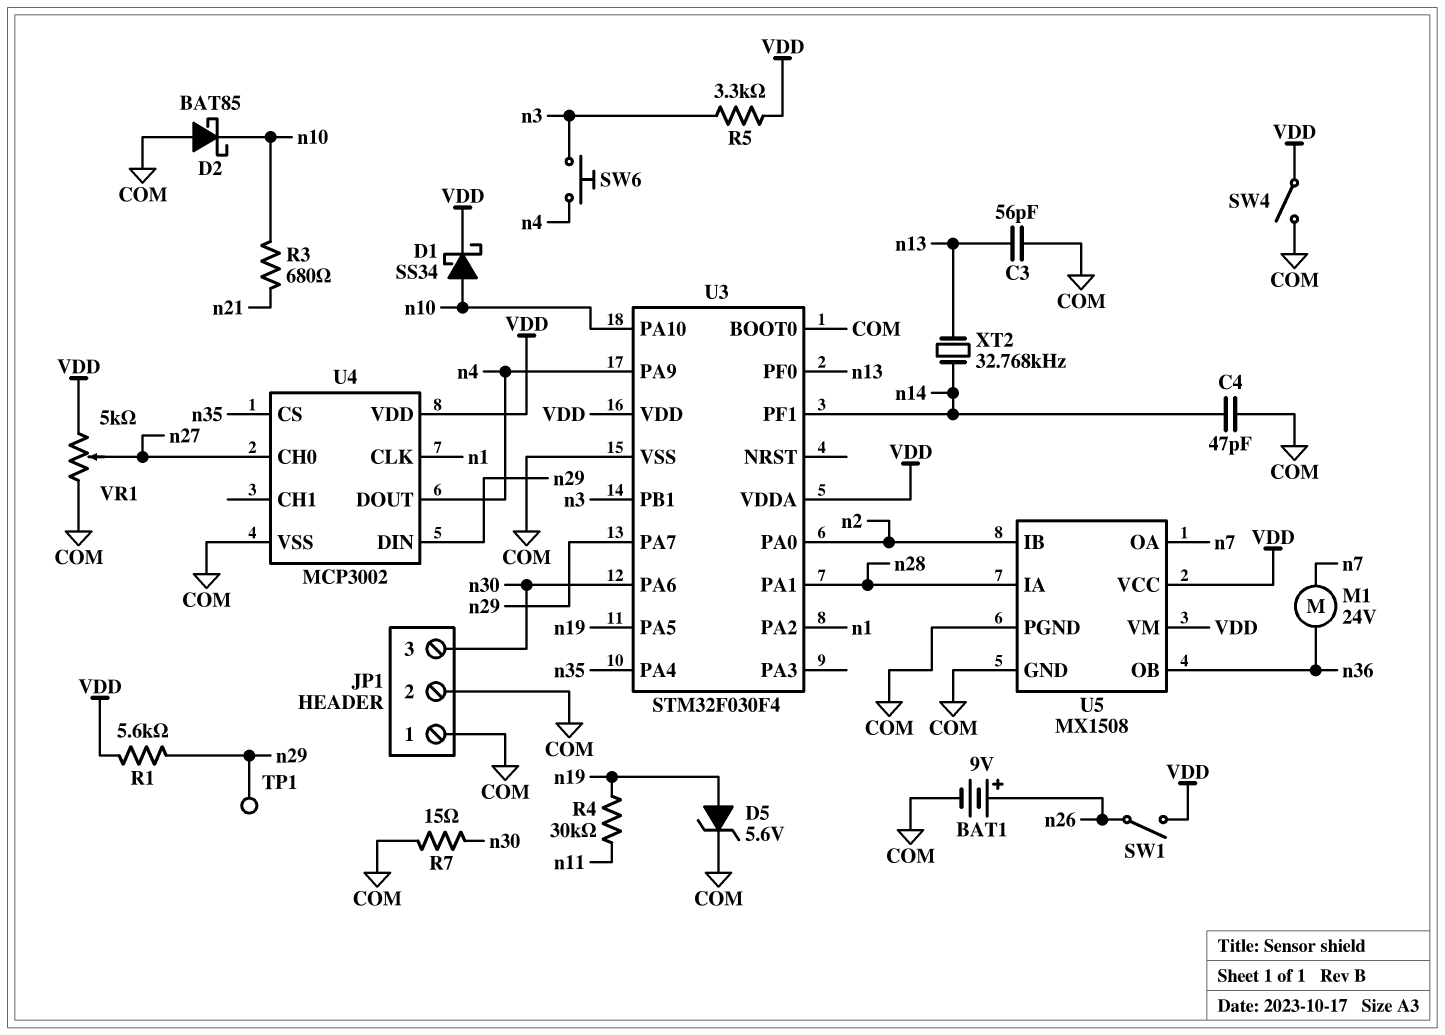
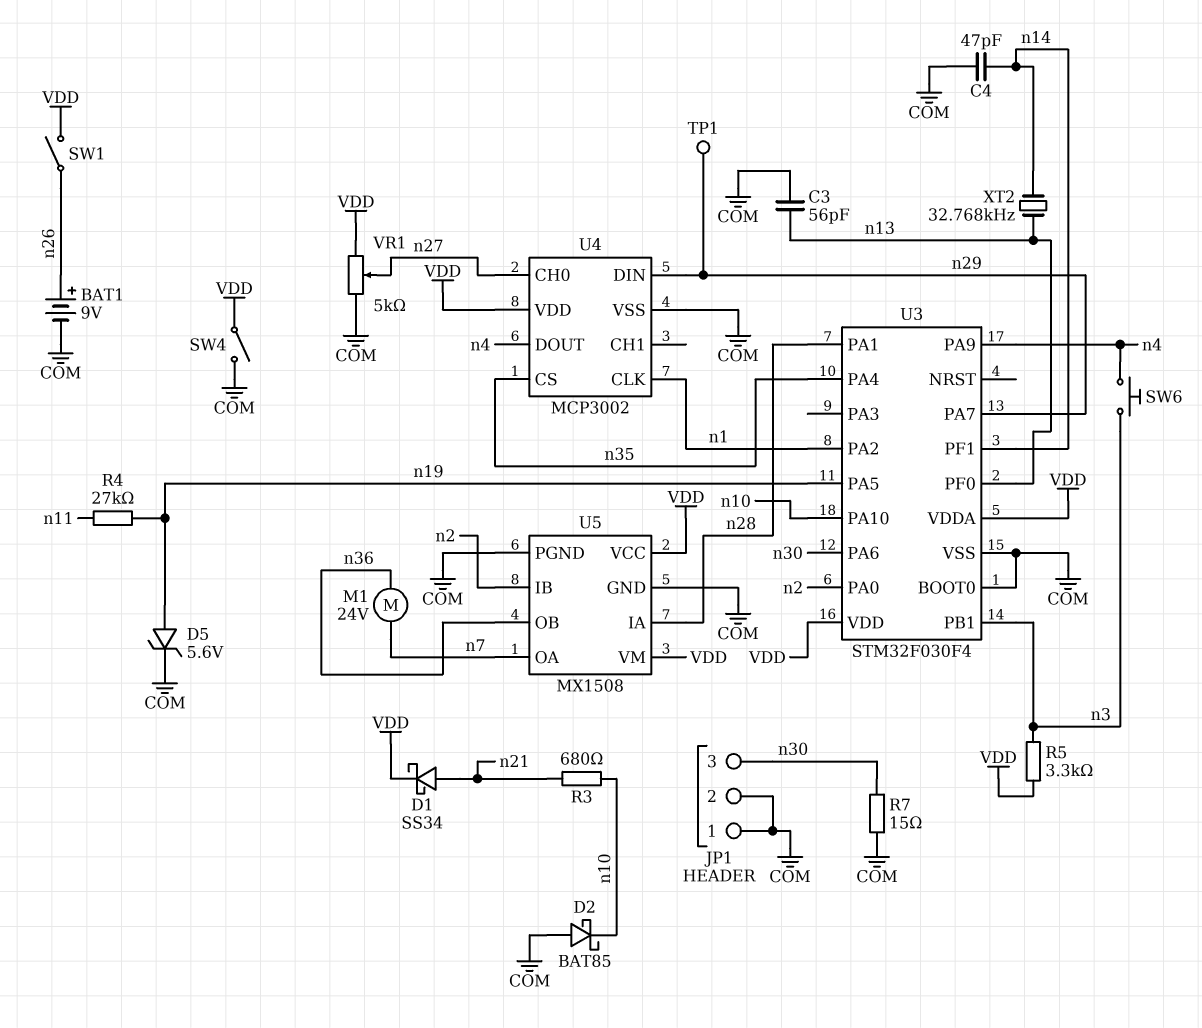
D1: schottky SS34 (A n10, K VDD) -> schottky SS34 (A n21, K VDD)
R1: 5.6k (VDD, n29) -> none
R4: 30k (n11, n19) -> 27k (n11, n19)

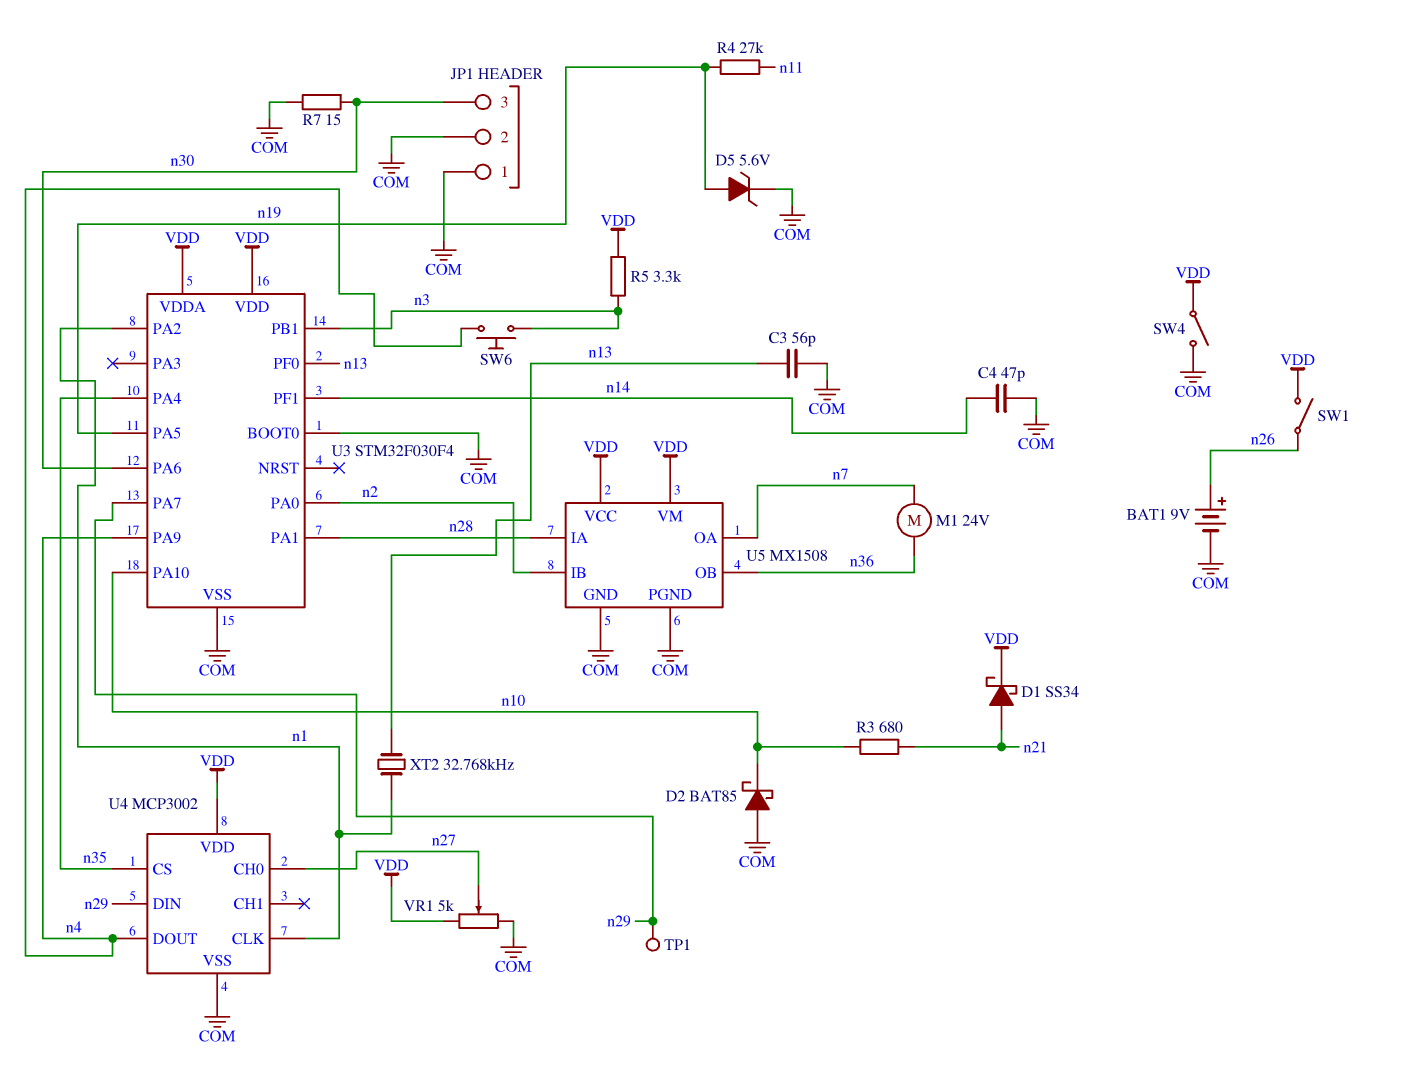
XT2: 32.768kHz (n13, n14) -> 32.768kHz (n1, n13)

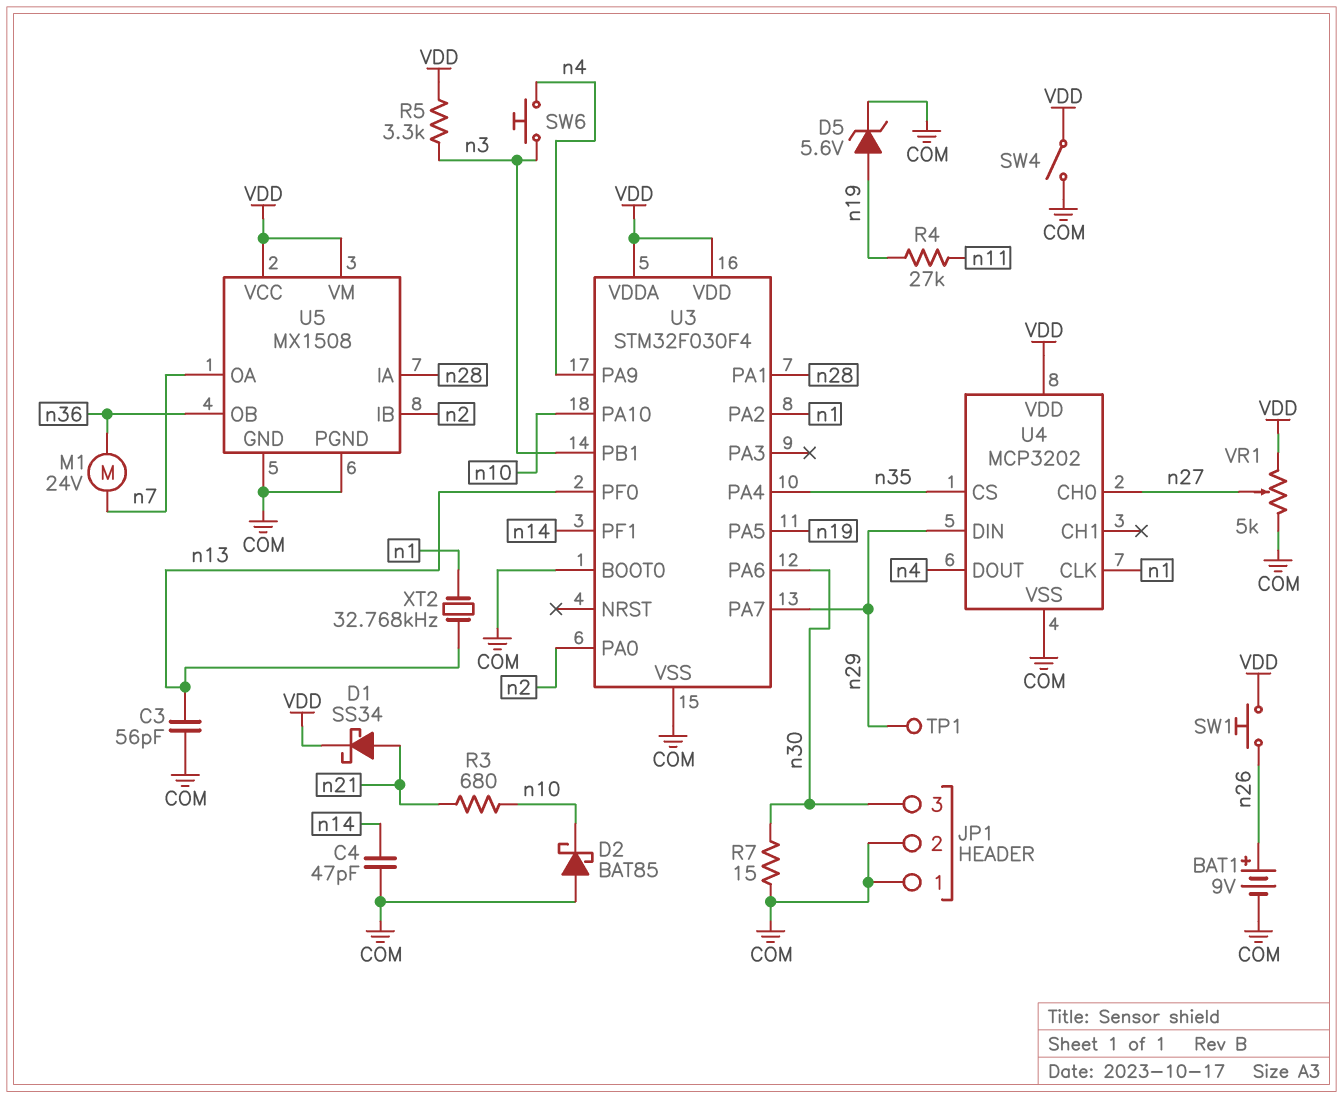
SW1: switch (VDD, n26) -> button (VDD, n26)
U4: MCP3002 -> MCP3202

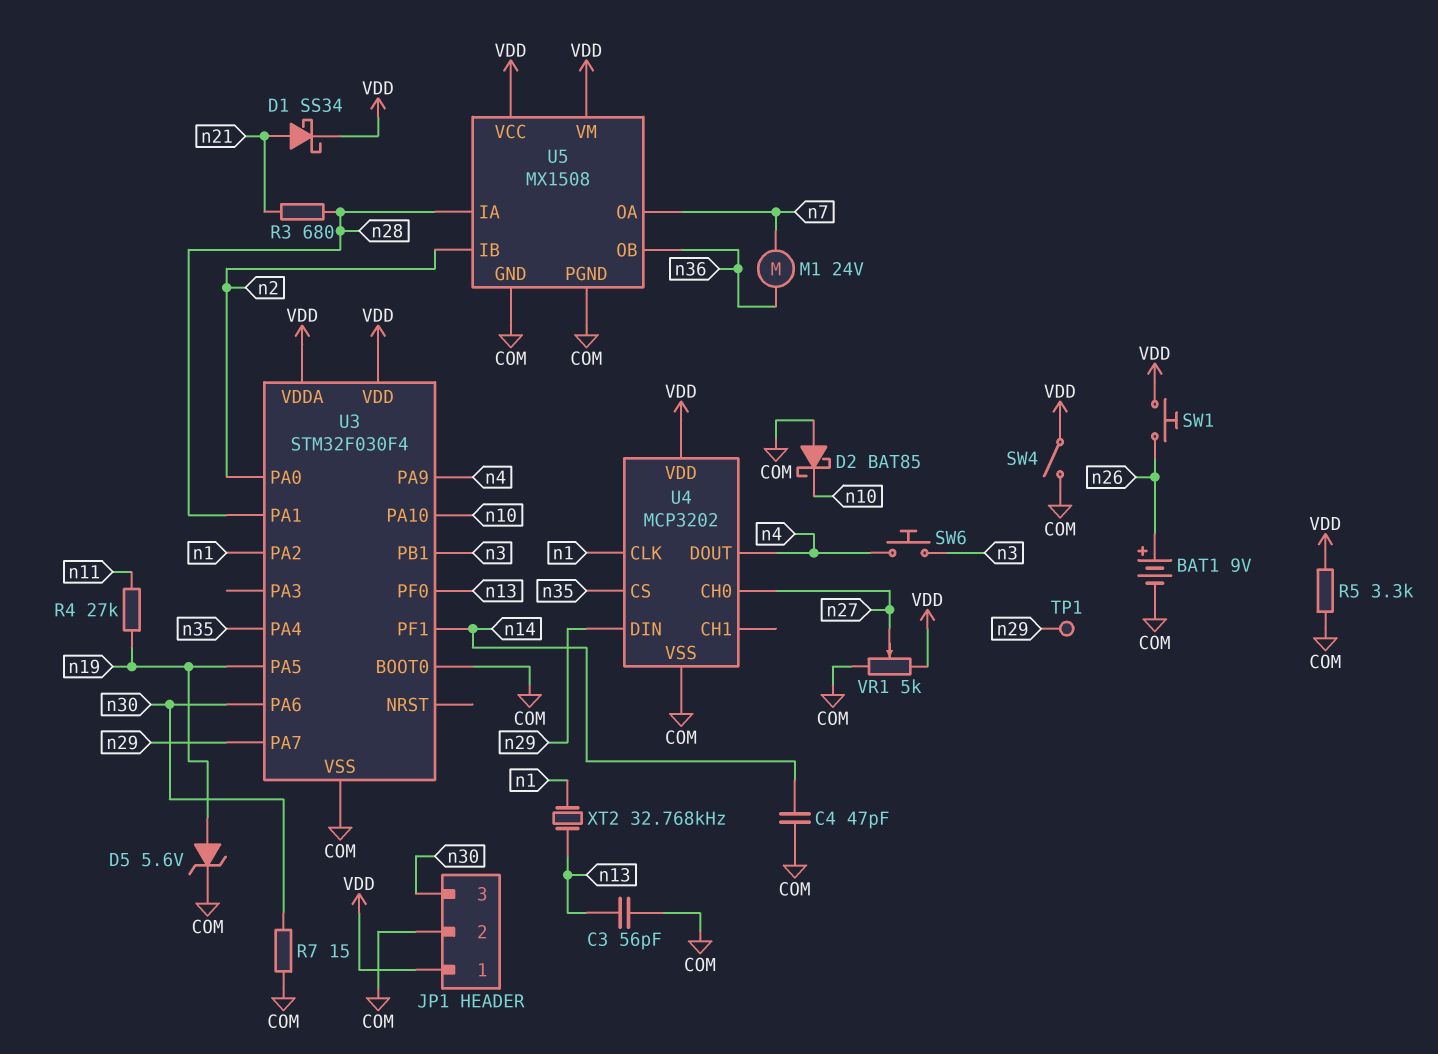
JP1 pin 1: COM -> VDD
R3: 680 (n10, n21) -> 680 (n21, n28)
R5: 3.3k (VDD, n3) -> 3.3k (COM, VDD)

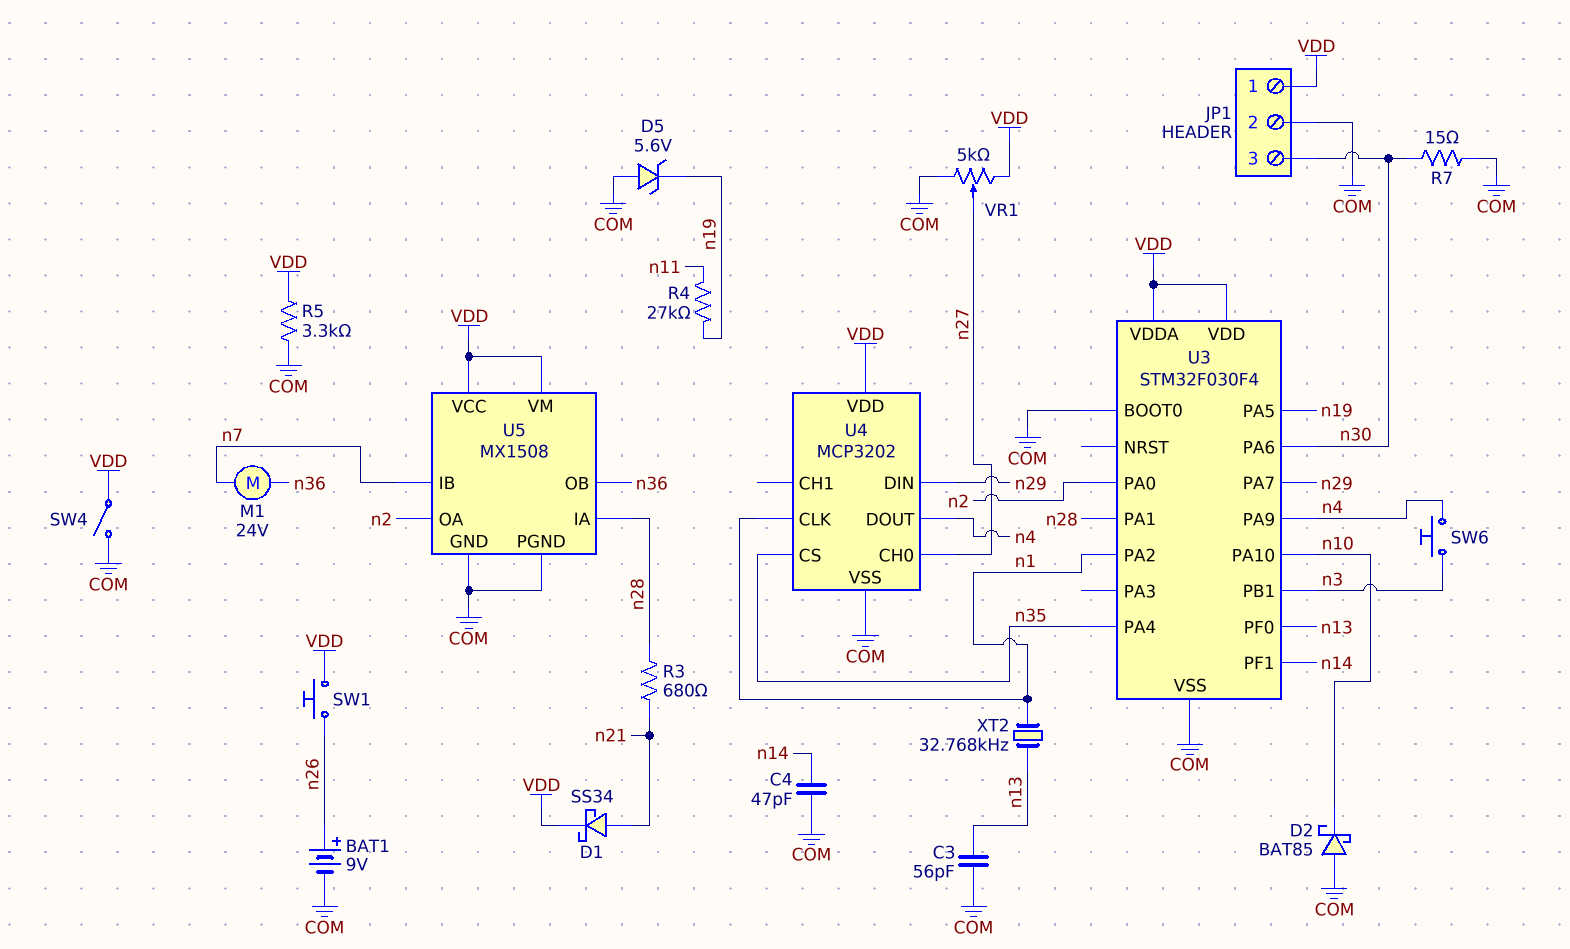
D5: zener 5.6V (A n19, K COM) -> zener 5.6V (A COM, K n19)
TP1: test point (n29) -> none
U5 pin IB: n2 -> n7
U5 pin OA: n7 -> n2

